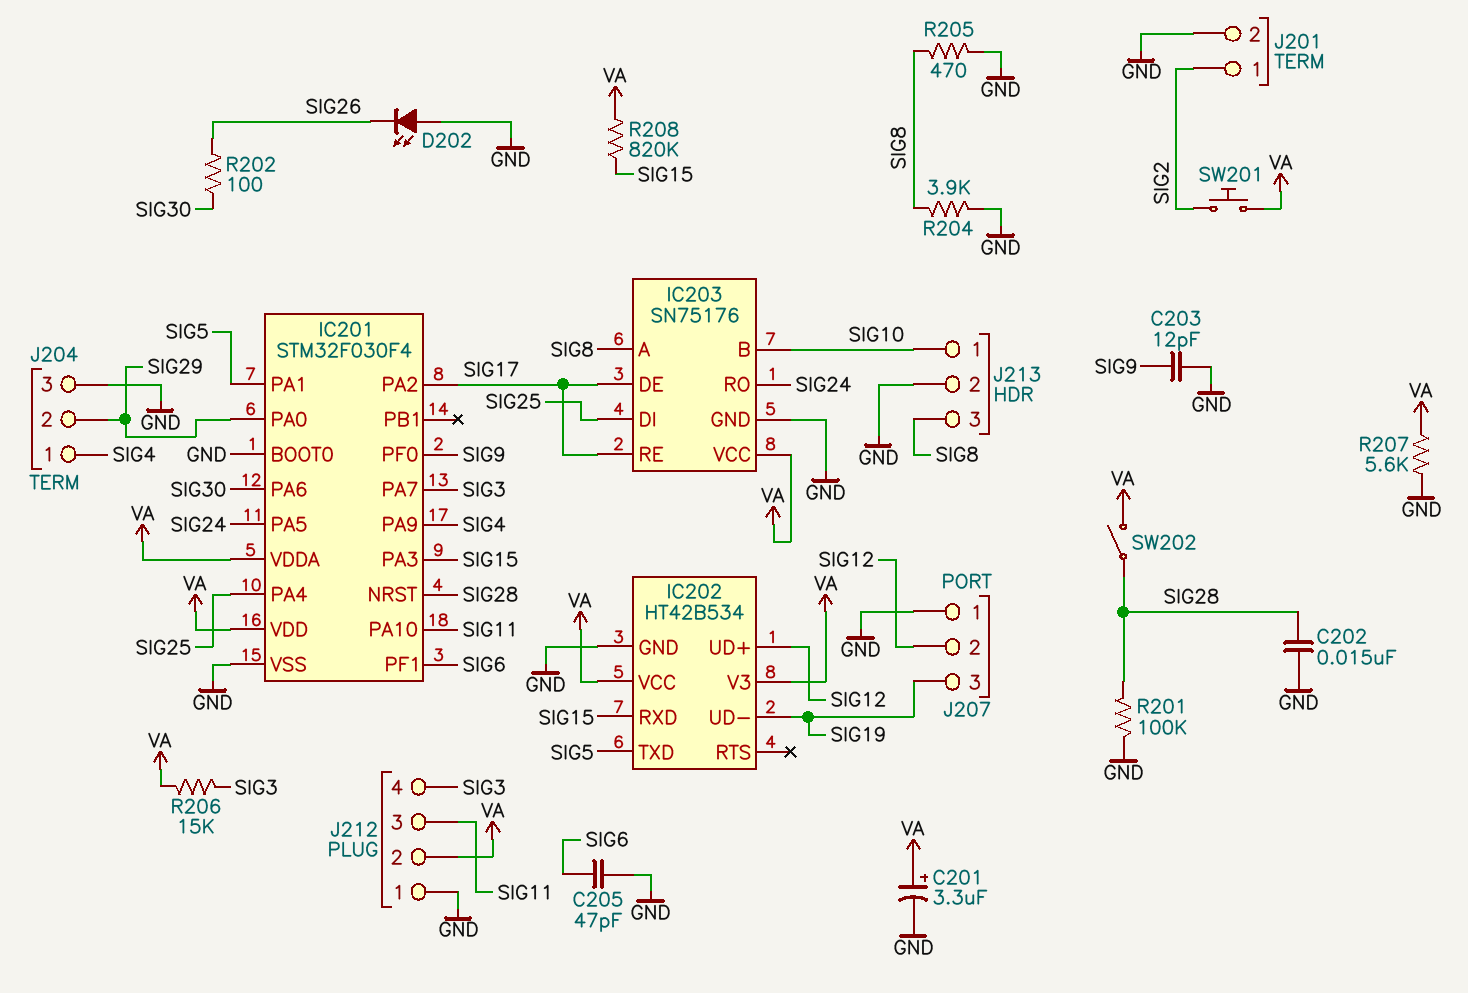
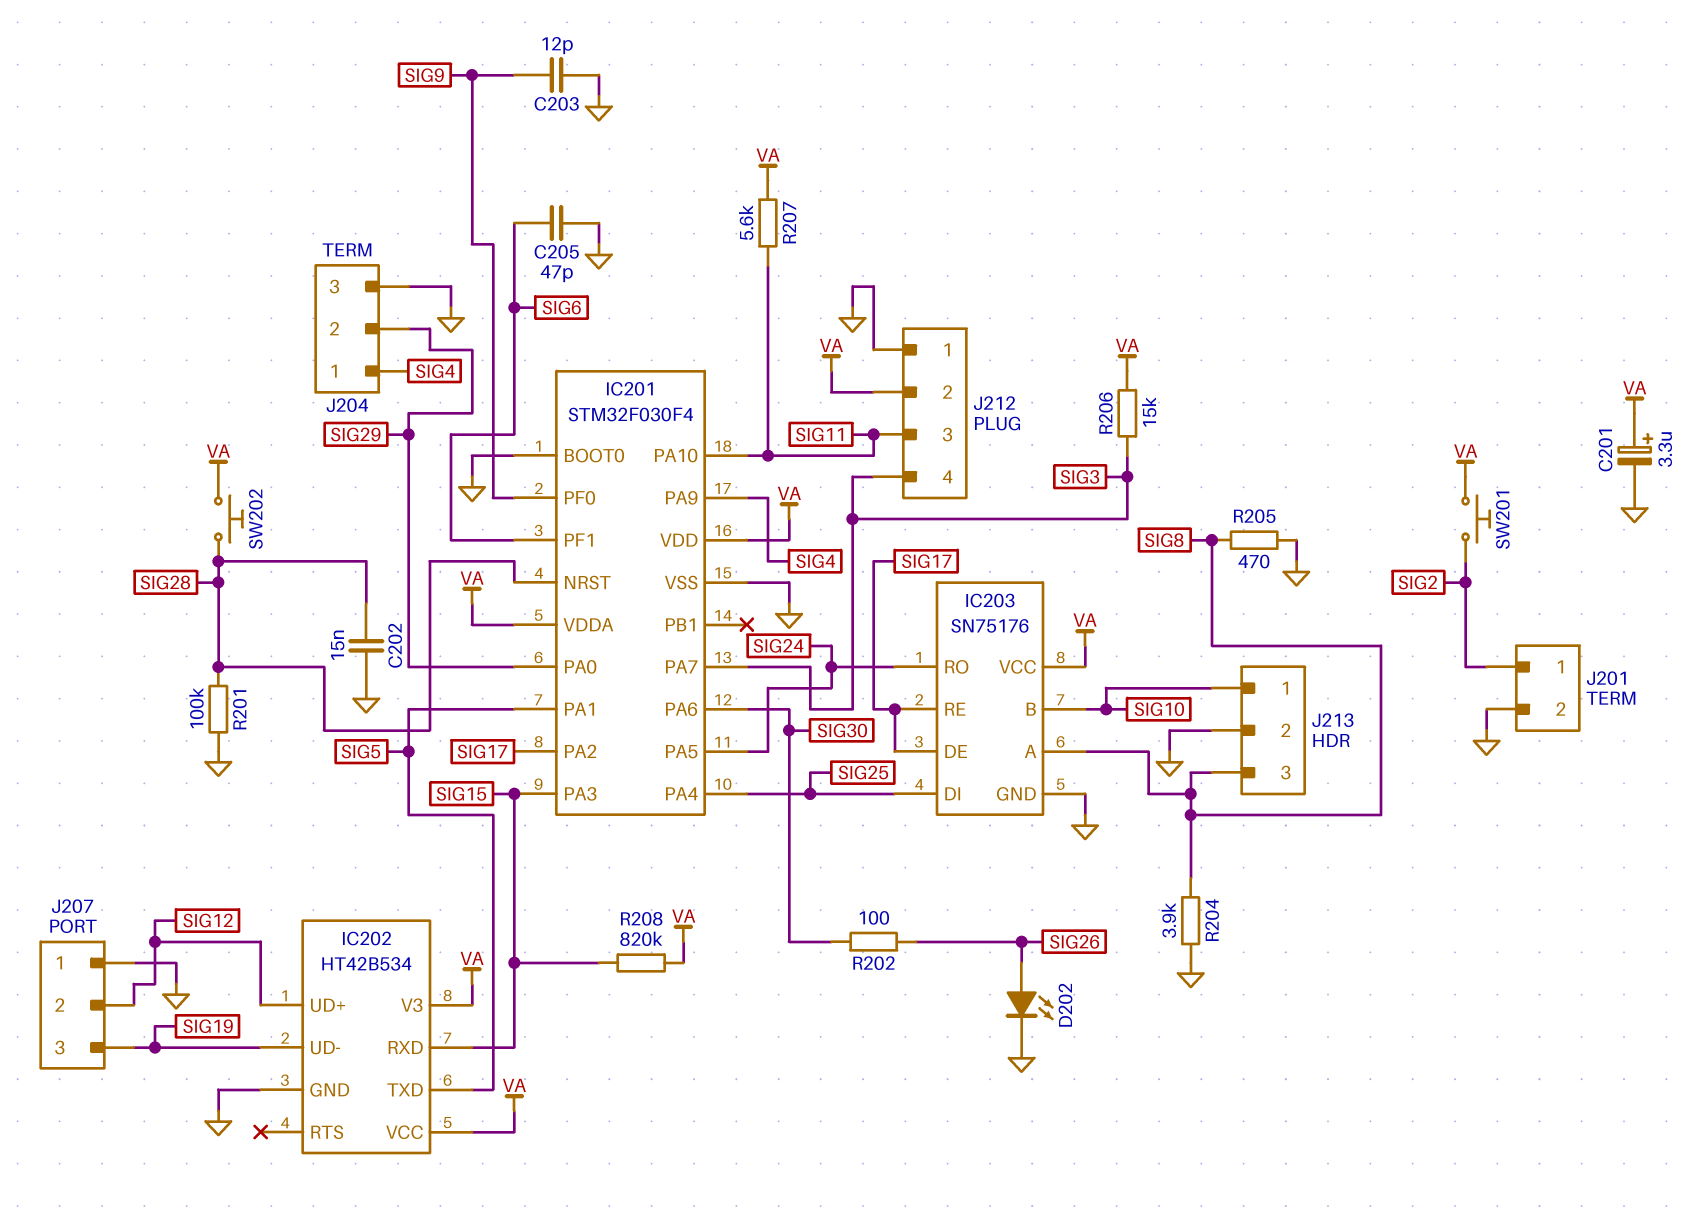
D202: LED (A GND, K SIG26) -> LED (A SIG26, K GND)
R207: 5.6k (GND, VA) -> 5.6k (SIG11, VA)
SW202: switch (SIG28, VA) -> button (SIG28, VA)

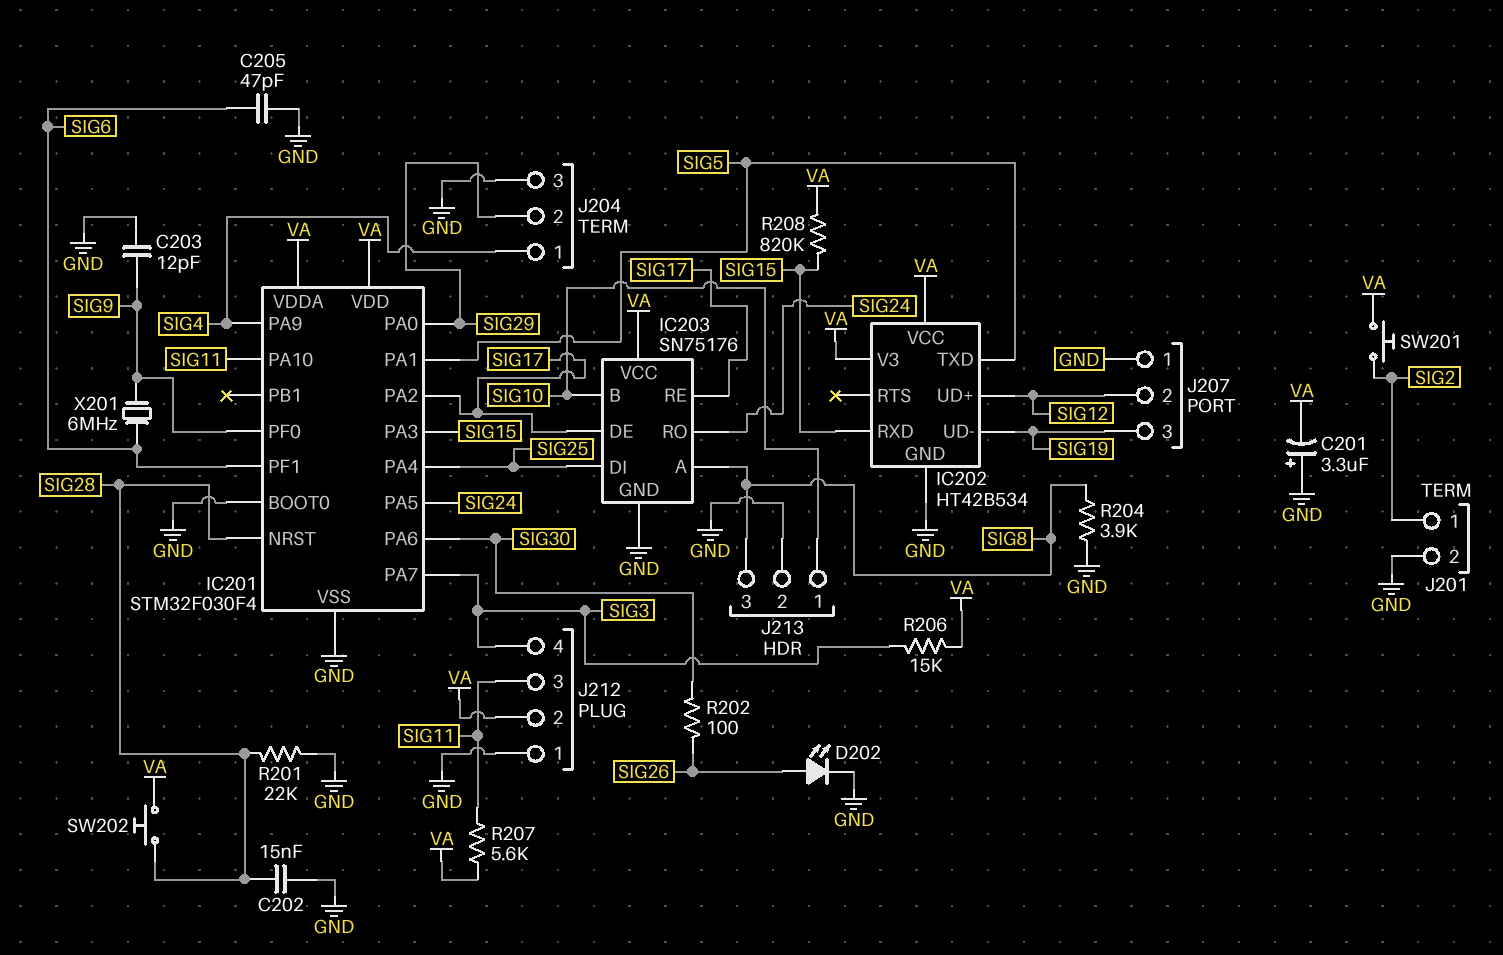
C201: 3.3uF (plus VA, minus GND) -> 3.3uF (plus GND, minus VA)
R201: 100k (GND, SIG28) -> 22k (GND, SIG28)
R205: 470 (GND, SIG8) -> none
X201: none -> 6MHz (SIG6, SIG9)

